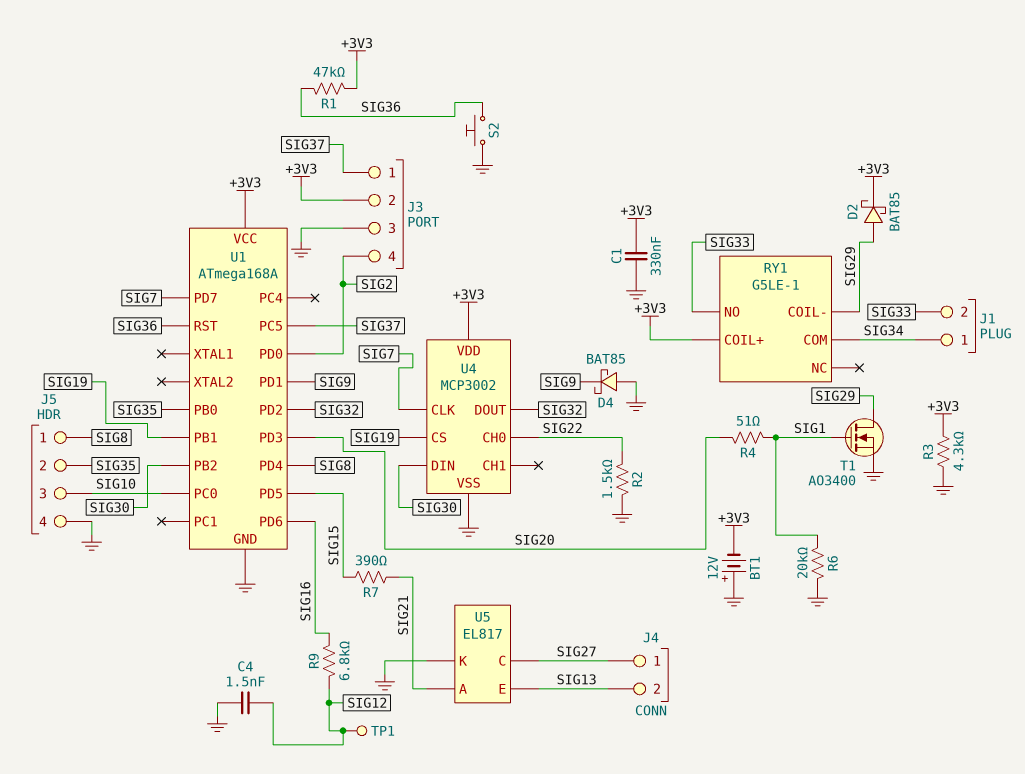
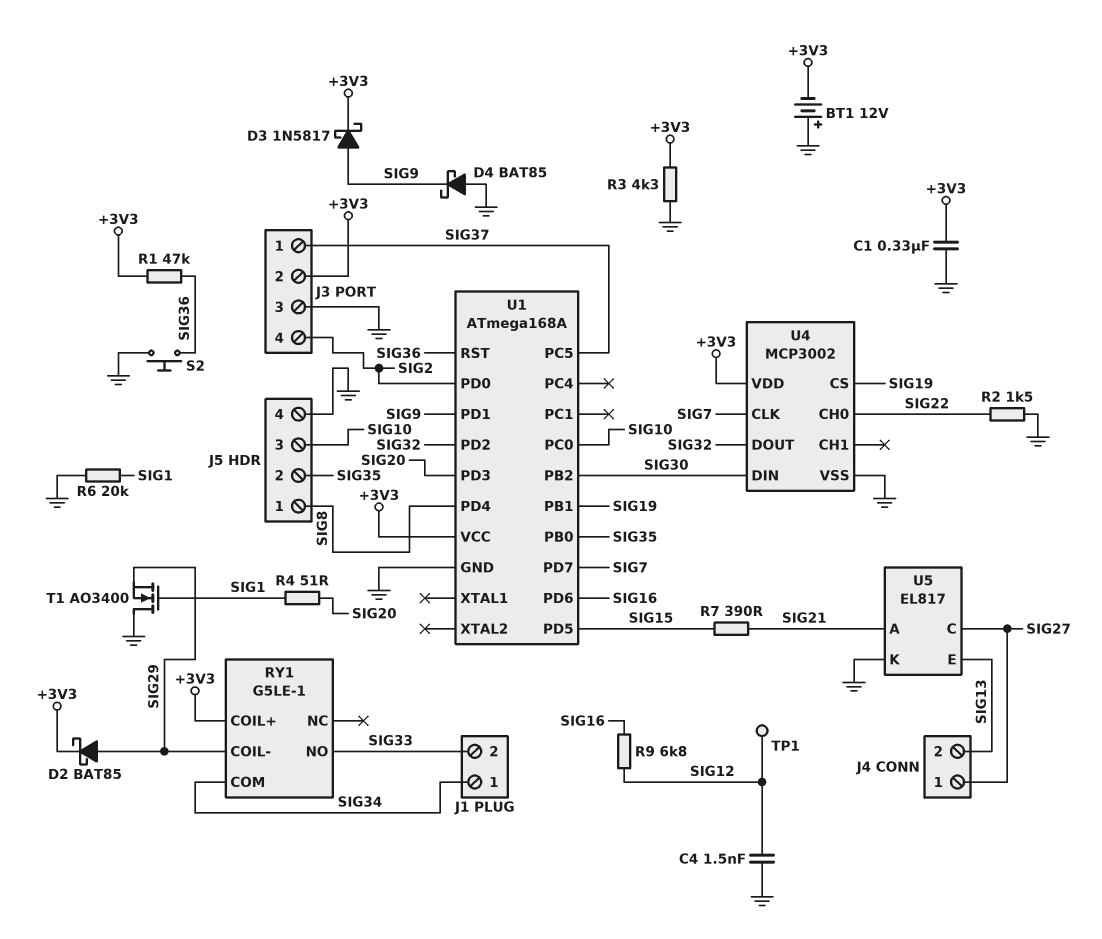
D3: none -> schottky 1N5817 (A SIG9, K +3V3)
T1: NMOS AO3400 (G SIG1, D SIG29, S GND) -> NMOS AO3400 (G SIG1, D GND, S SIG29)

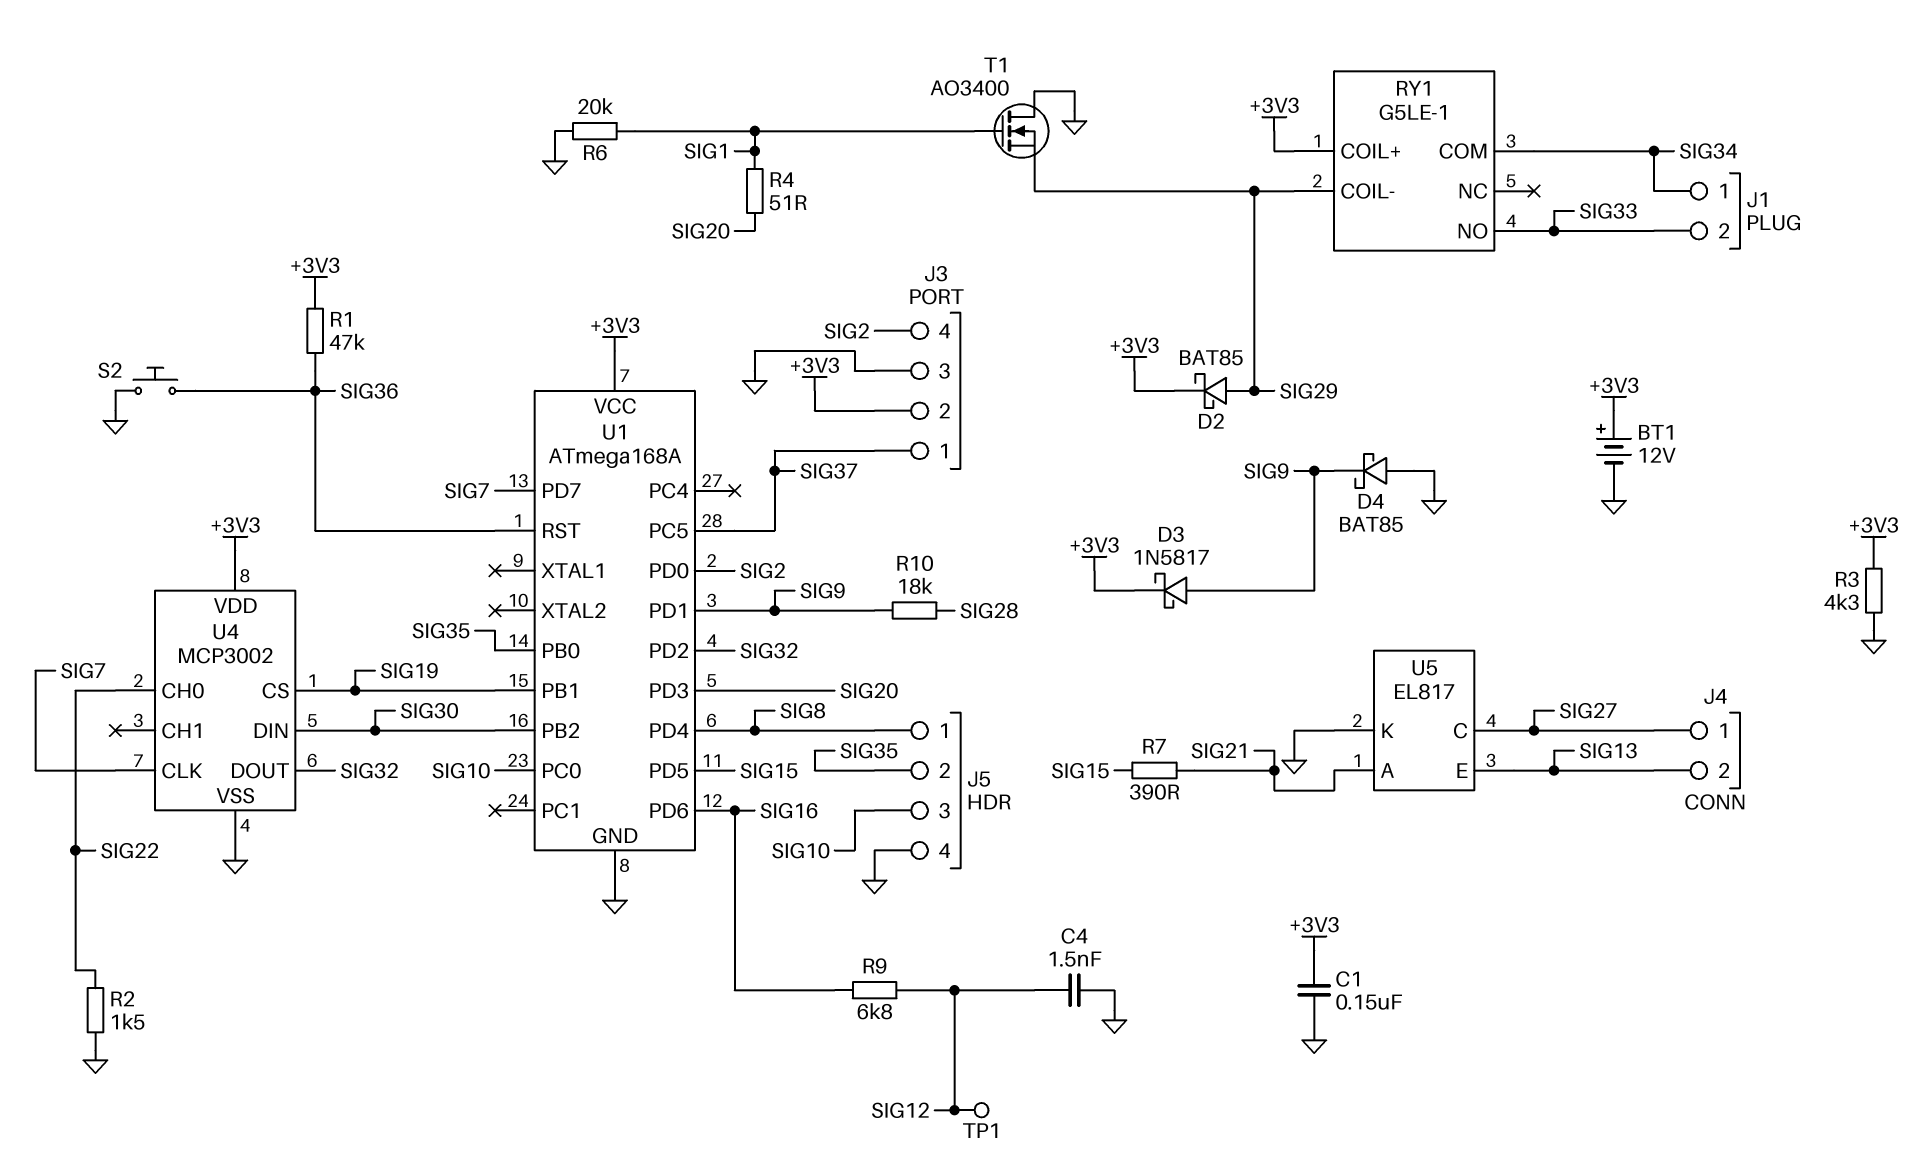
BT1: 12V (plus GND, minus +3V3) -> 12V (plus +3V3, minus GND)
C1: 330nF (+3V3, GND) -> 150nF (+3V3, GND)
R10: none -> 18k (SIG9, SIG28)

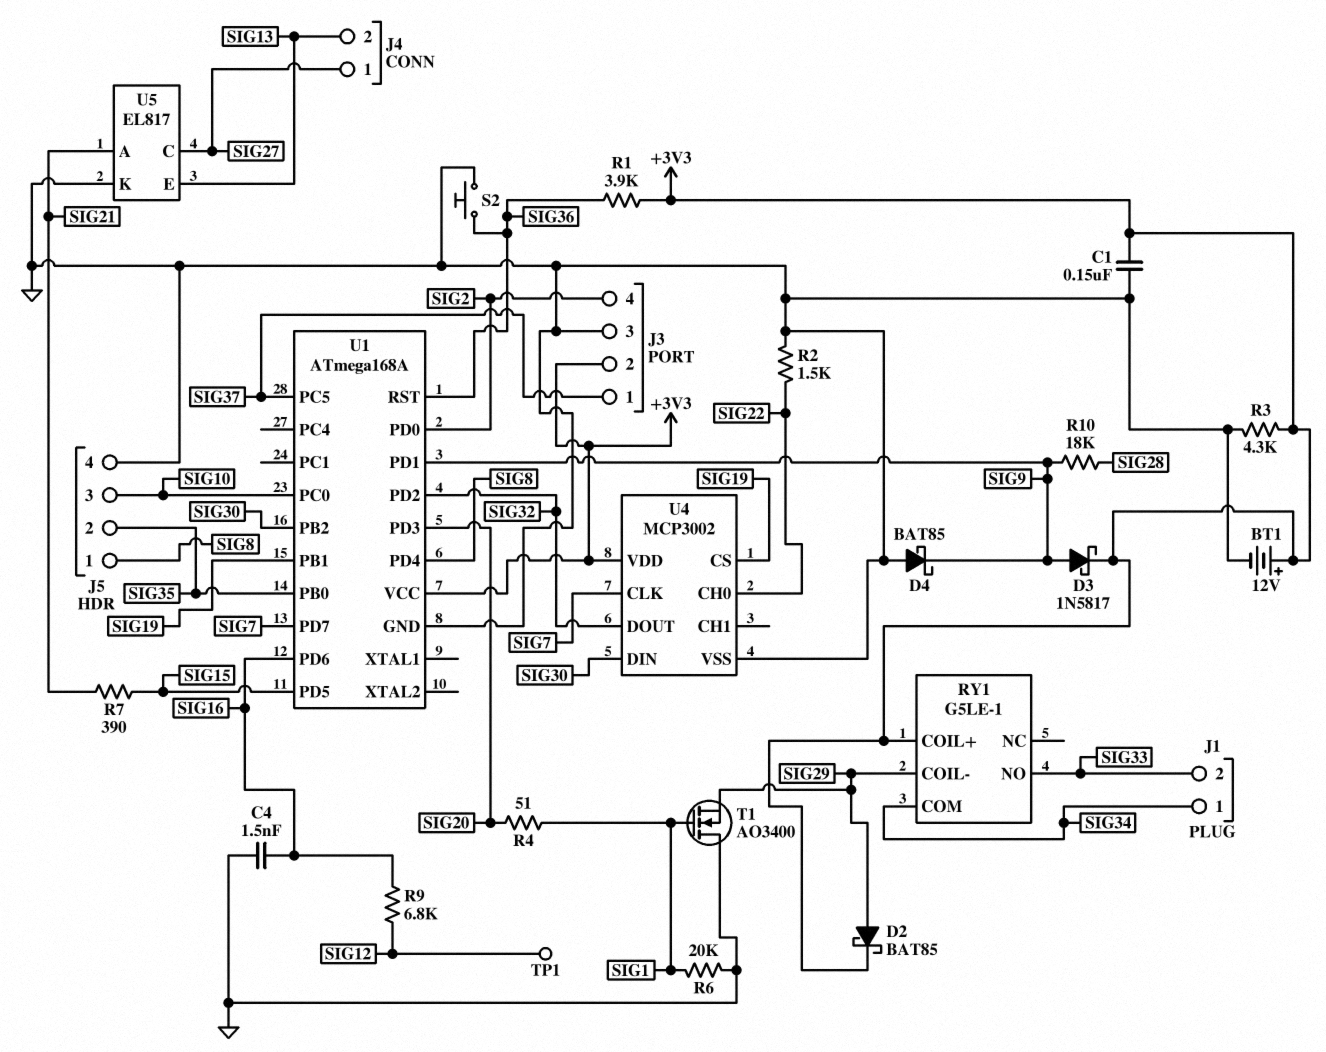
C4: 1.5nF (GND, SIG12) -> 1.5nF (GND, SIG16)
R1: 47k (+3V3, SIG36) -> 3.9k (+3V3, SIG36)

